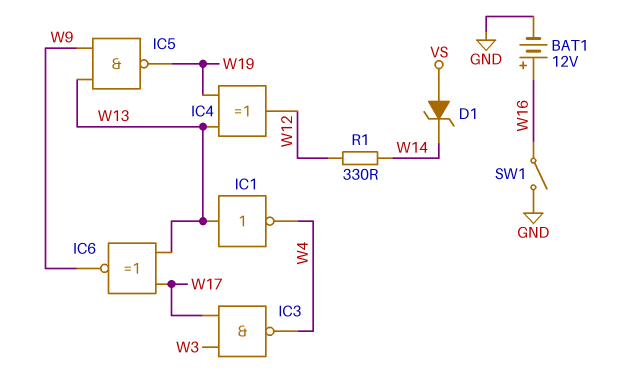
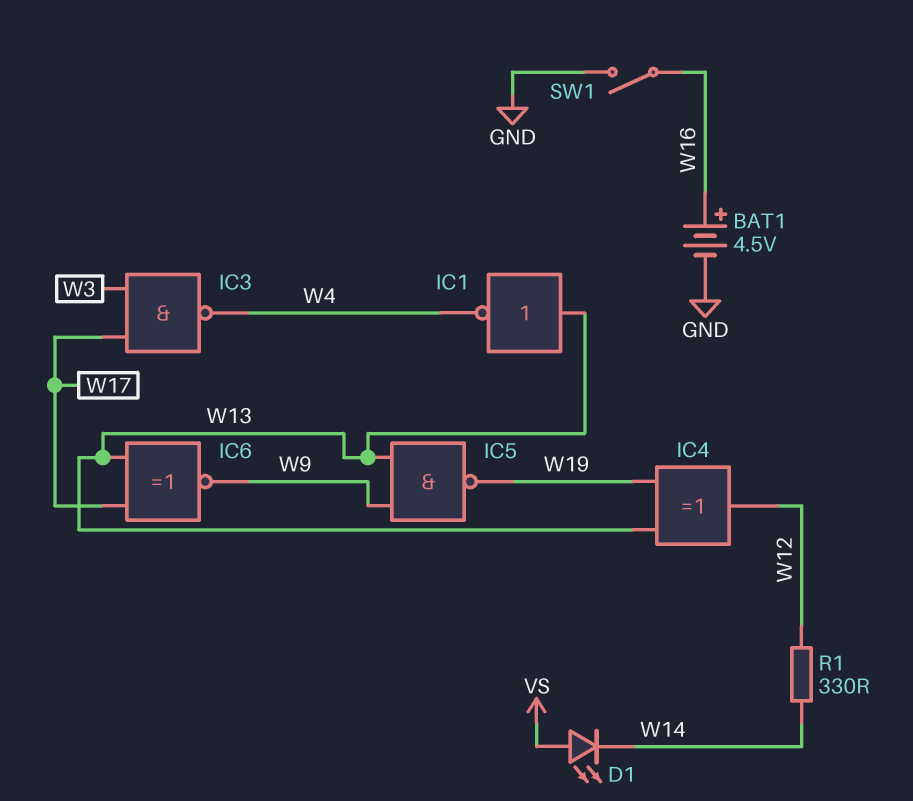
BAT1: 12V (plus W16, minus GND) -> 4.5V (plus W16, minus GND)
D1: zener (A VS, K W14) -> LED (A VS, K W14)

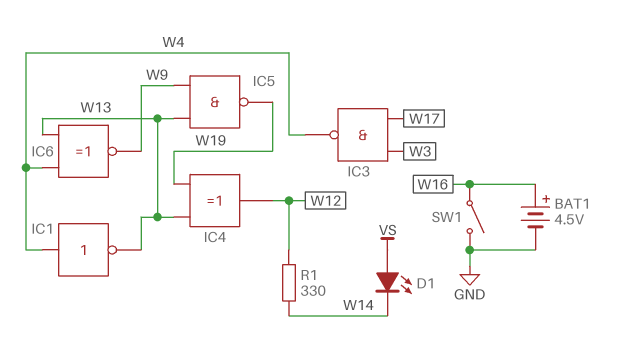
IC1: NOT (in W13, out W4) -> NOT (in W4, out W13)
IC6: XNOR (in W13, in W17, out W9) -> XNOR (in W4, in W13, out W9)

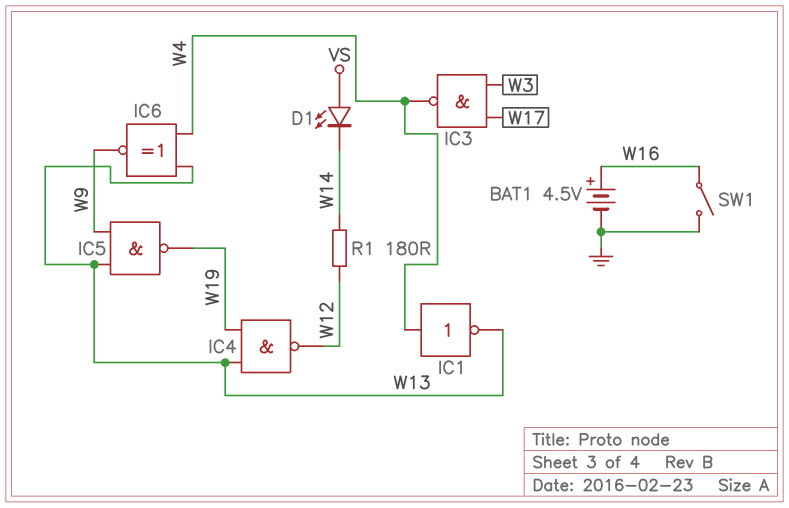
IC4: XOR (in W13, in W19, out W12) -> NAND (in W13, in W19, out W12)
R1: 330 (W12, W14) -> 180 (W12, W14)

